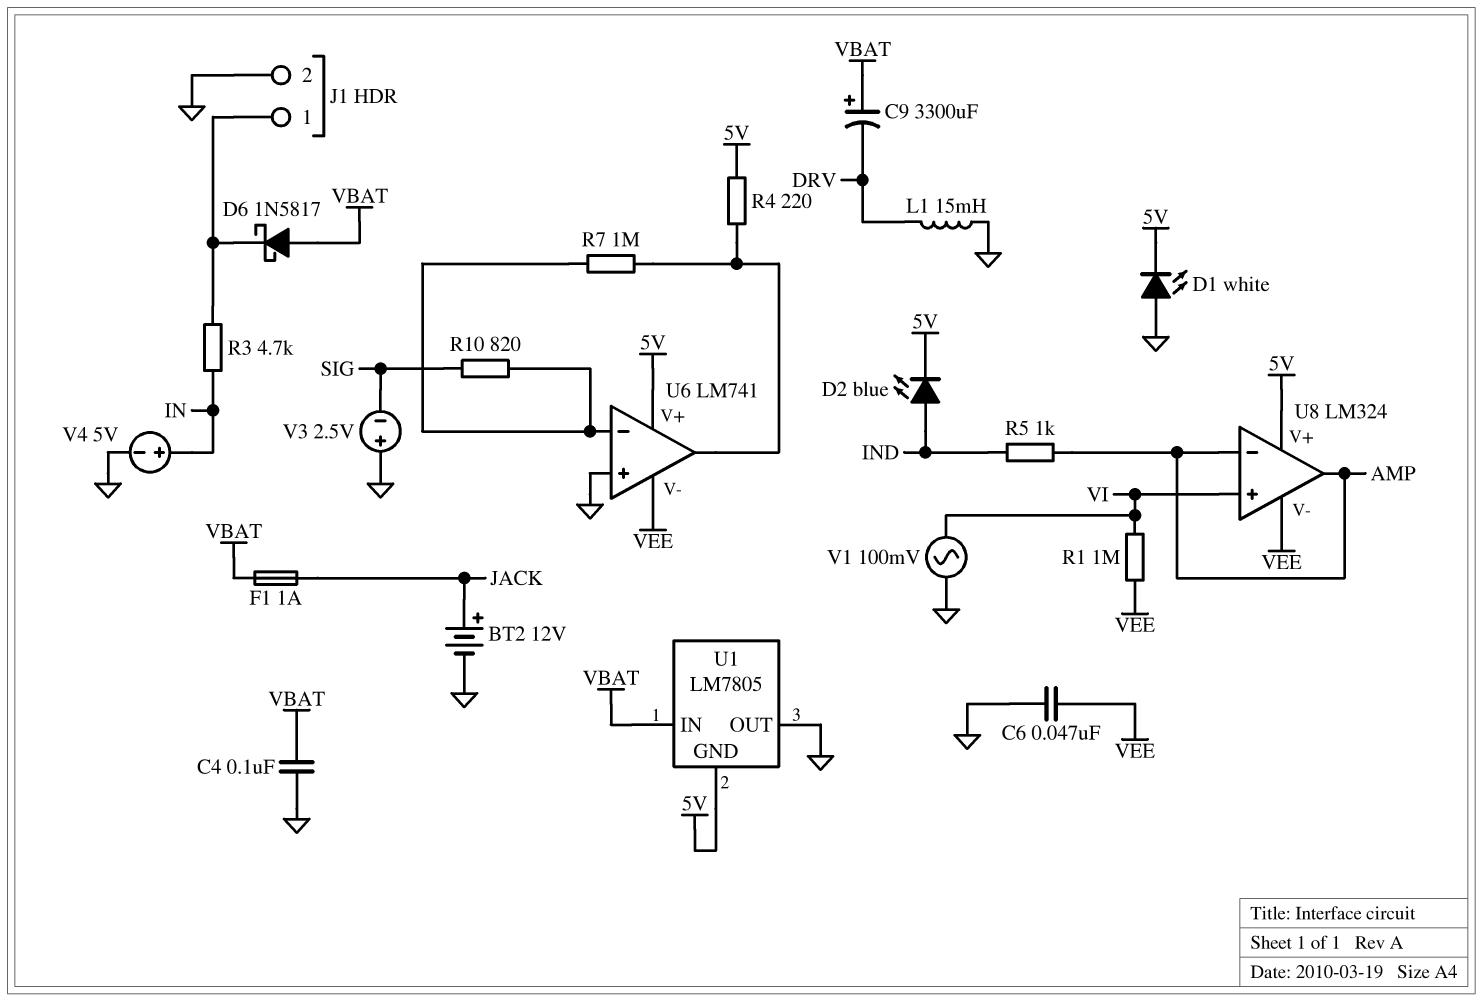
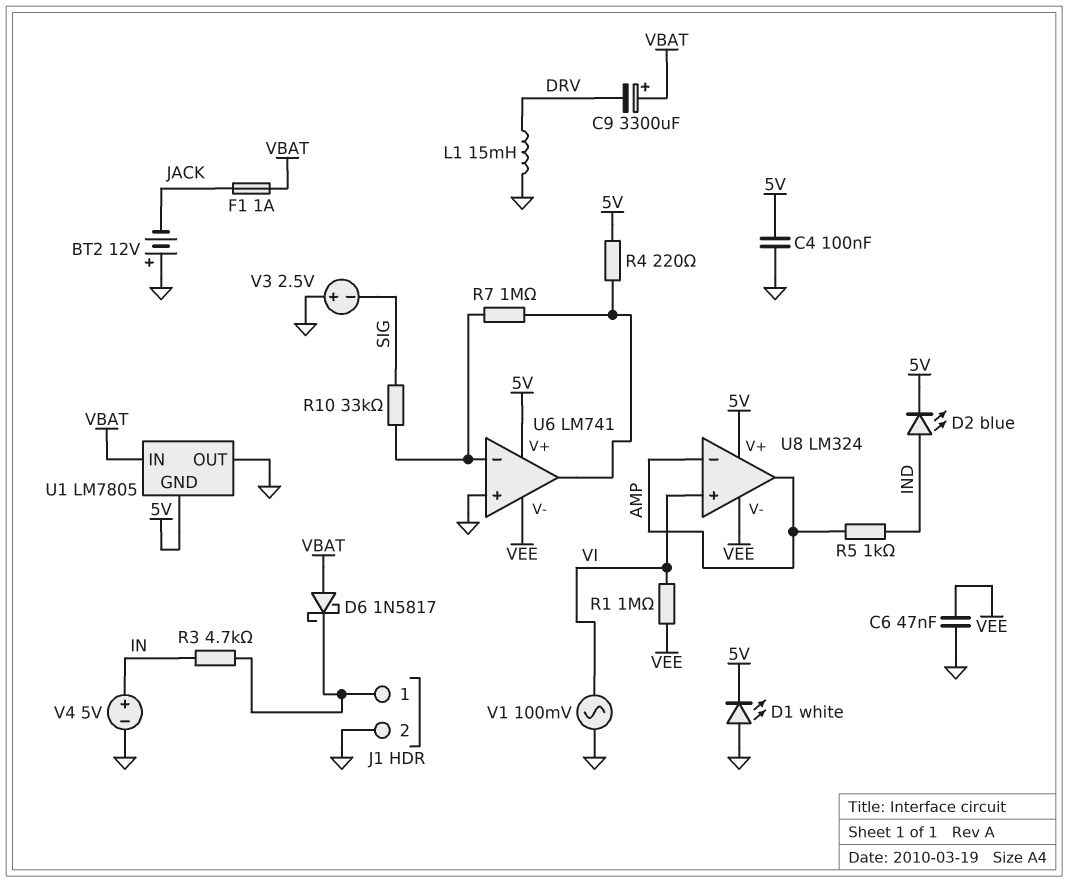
BT2: 12V (plus JACK, minus GND) -> 12V (plus GND, minus JACK)
C4: 100nF (GND, VBAT) -> 100nF (5V, GND)
R10: 820 (SIG, U6/in-) -> 33k (SIG, U6/in-)

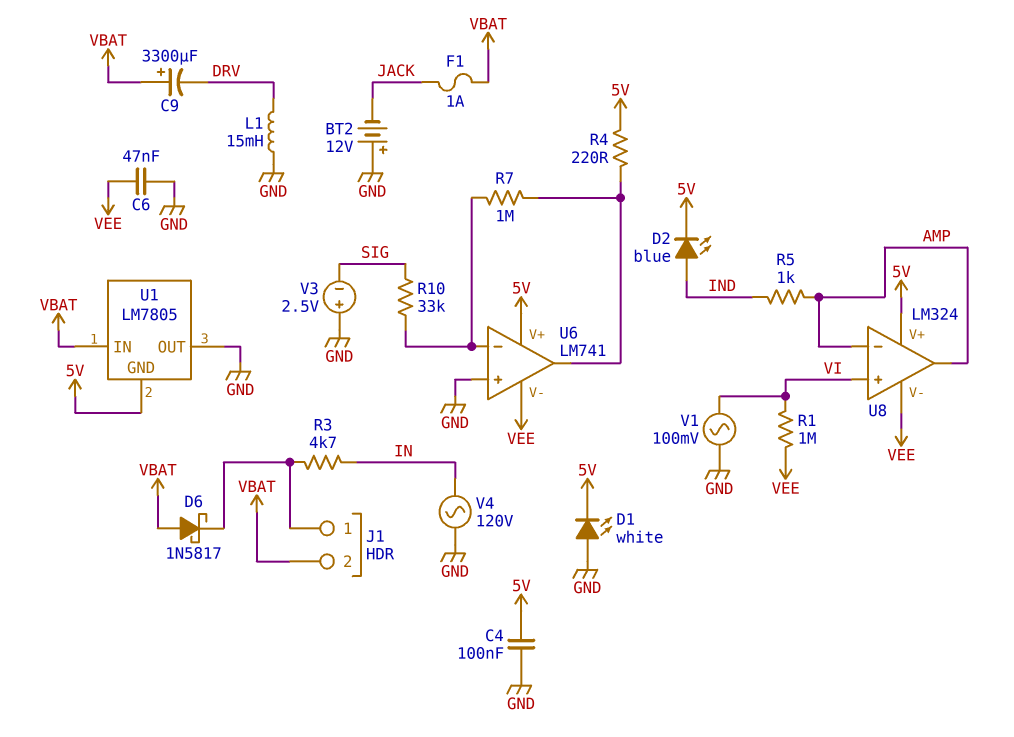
J1 pin 2: GND -> VBAT
V4: 5V (plus IN, minus GND) -> AC 120V (GND, IN)

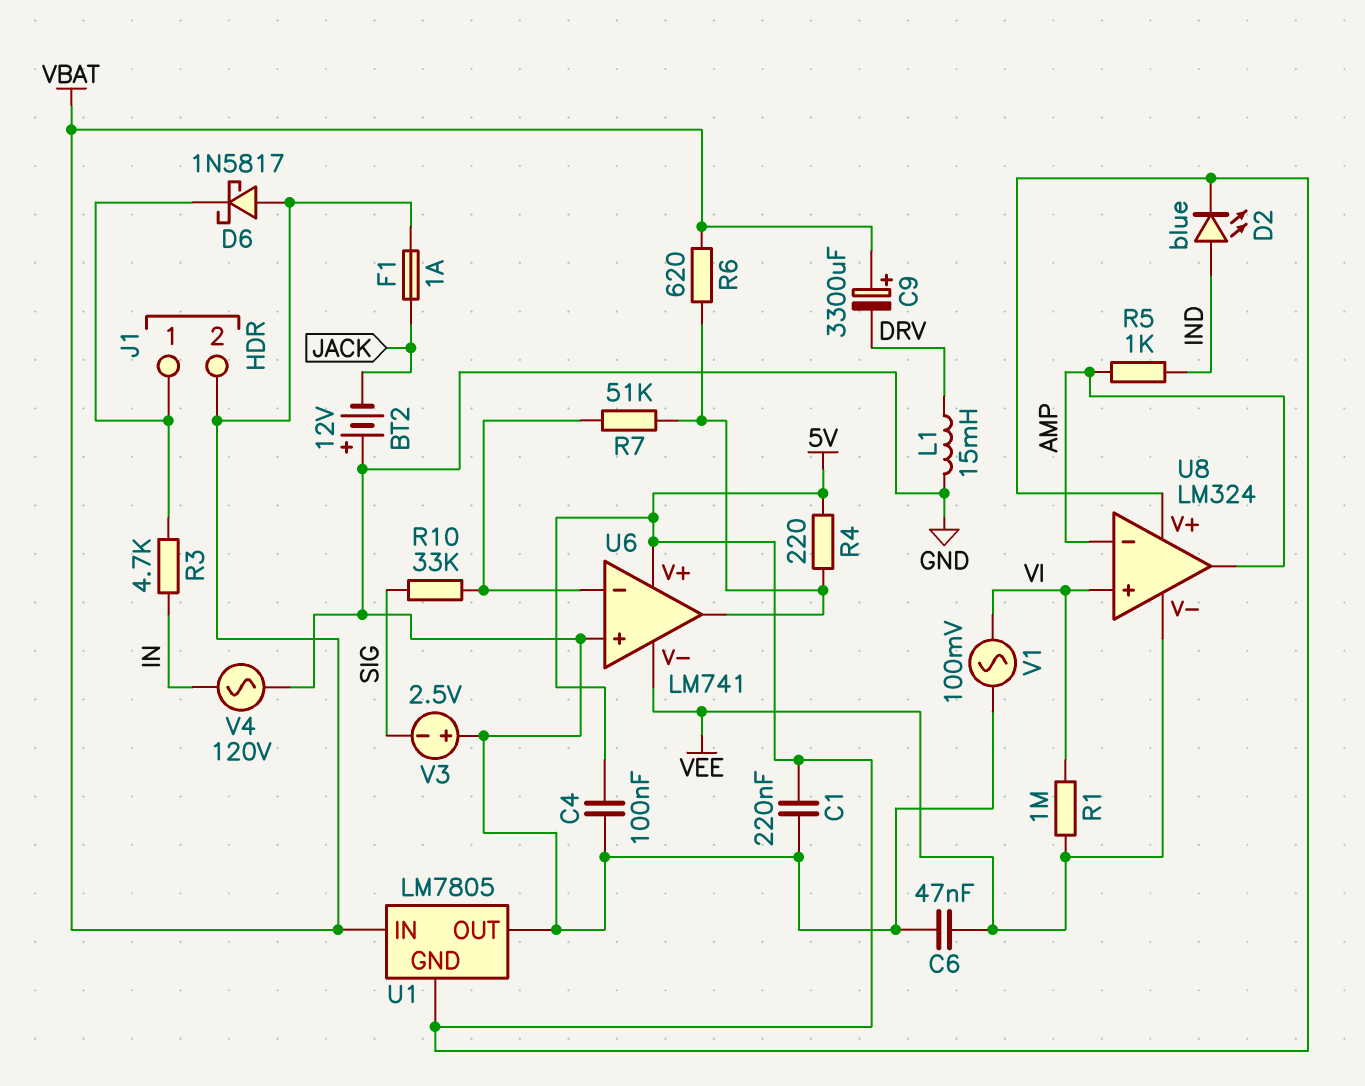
C1: none -> 220nF (5V, GND)
D1: LED white (A GND, K 5V) -> none
R6: none -> 620 (U6/out, VBAT)
R7: 1M (U6/in-, U6/out) -> 51k (U6/in-, U6/out)

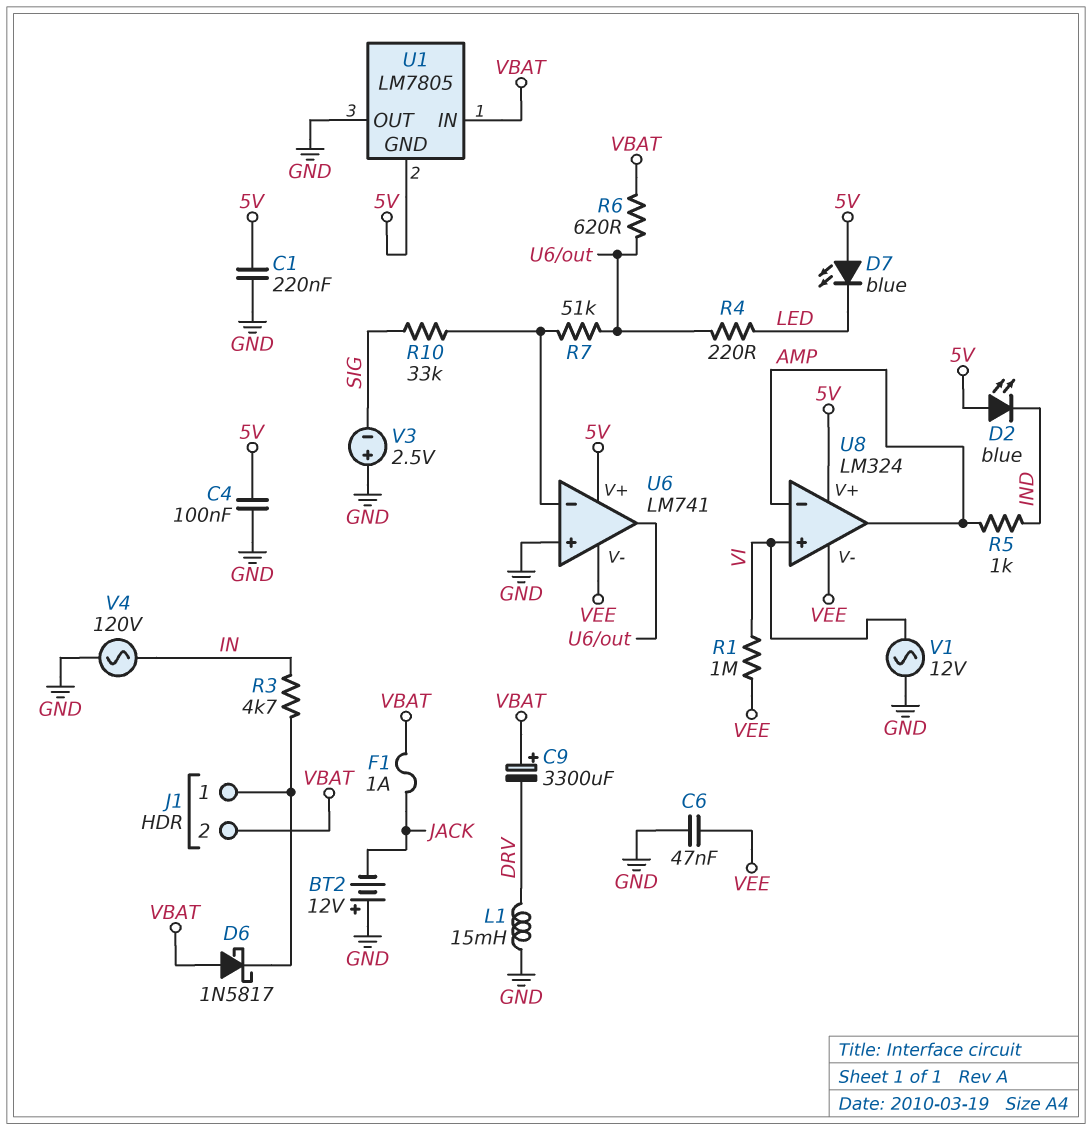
D2: LED blue (A IND, K 5V) -> LED blue (A 5V, K IND)
D7: none -> LED blue (A 5V, K LED)
R4: 220 (5V, U6/out) -> 220 (LED, U6/out)
V1: AC 100mV (GND, VI) -> AC 12V (GND, VI)

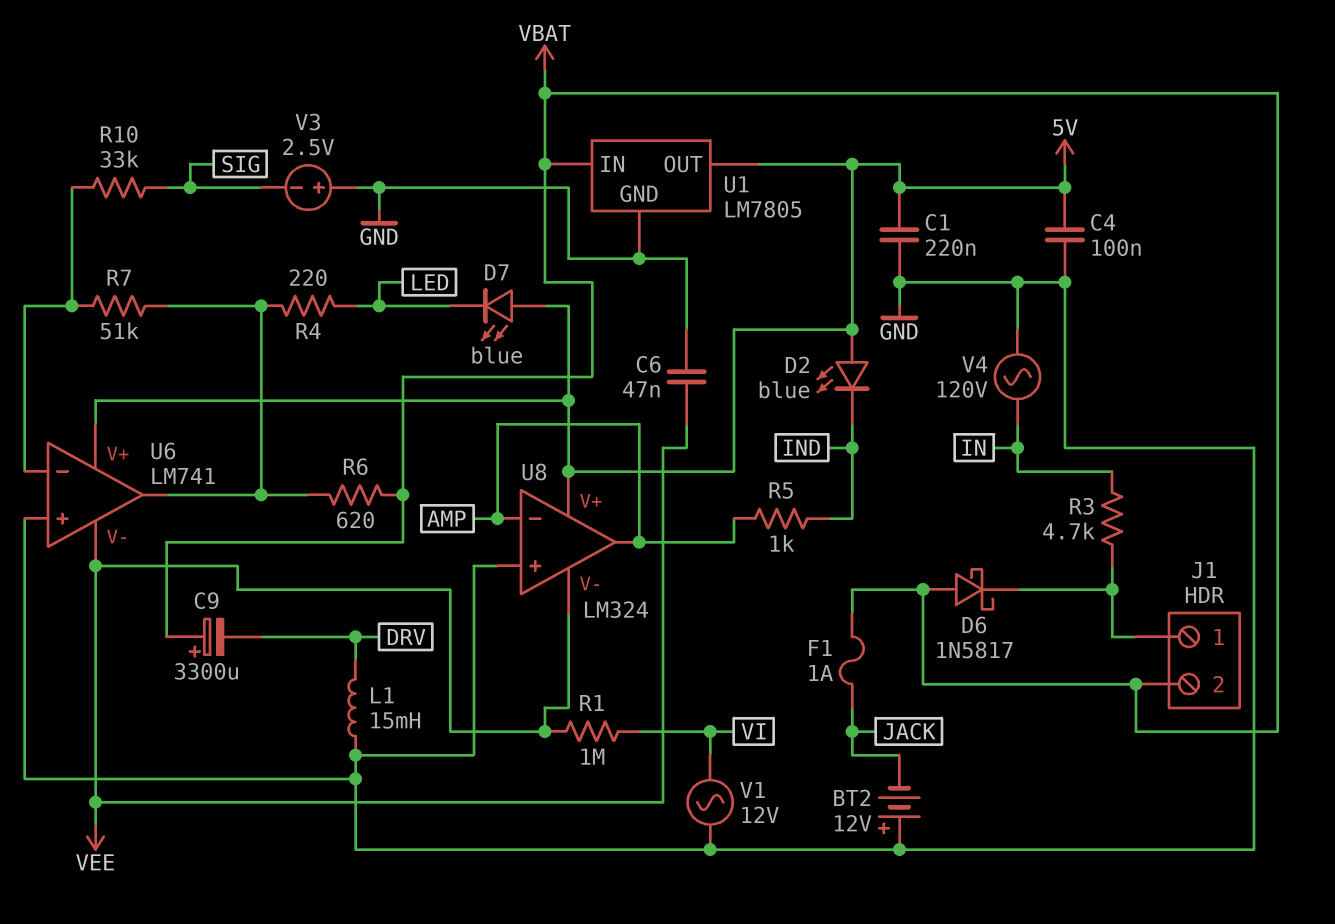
U1 pin GND: 5V -> GND
U1 pin OUT: GND -> 5V
U8 pin in+: VI -> GND

